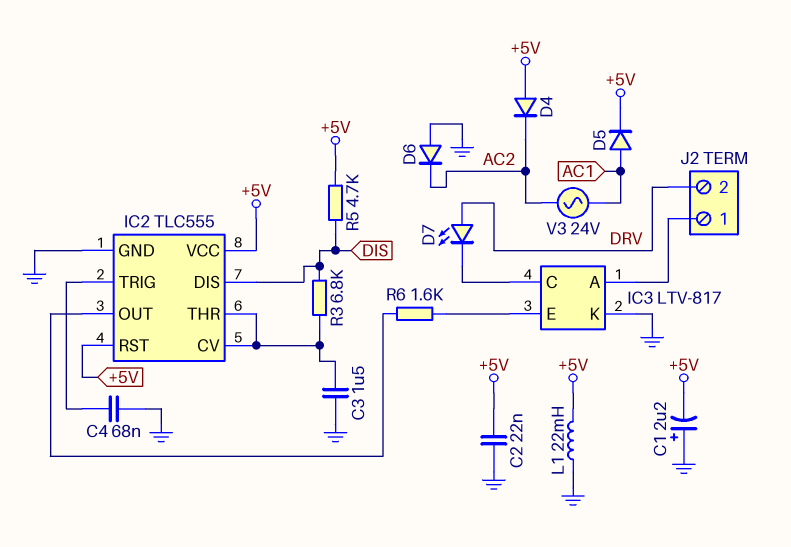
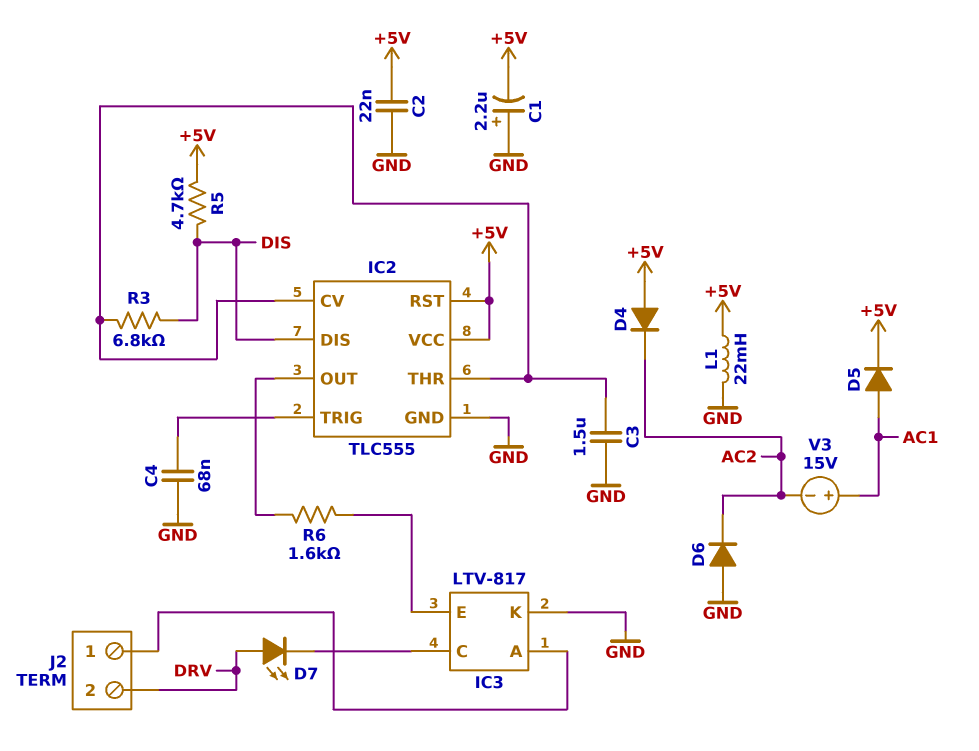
V3: AC 24V (AC1, AC2) -> 15V (plus AC1, minus AC2)

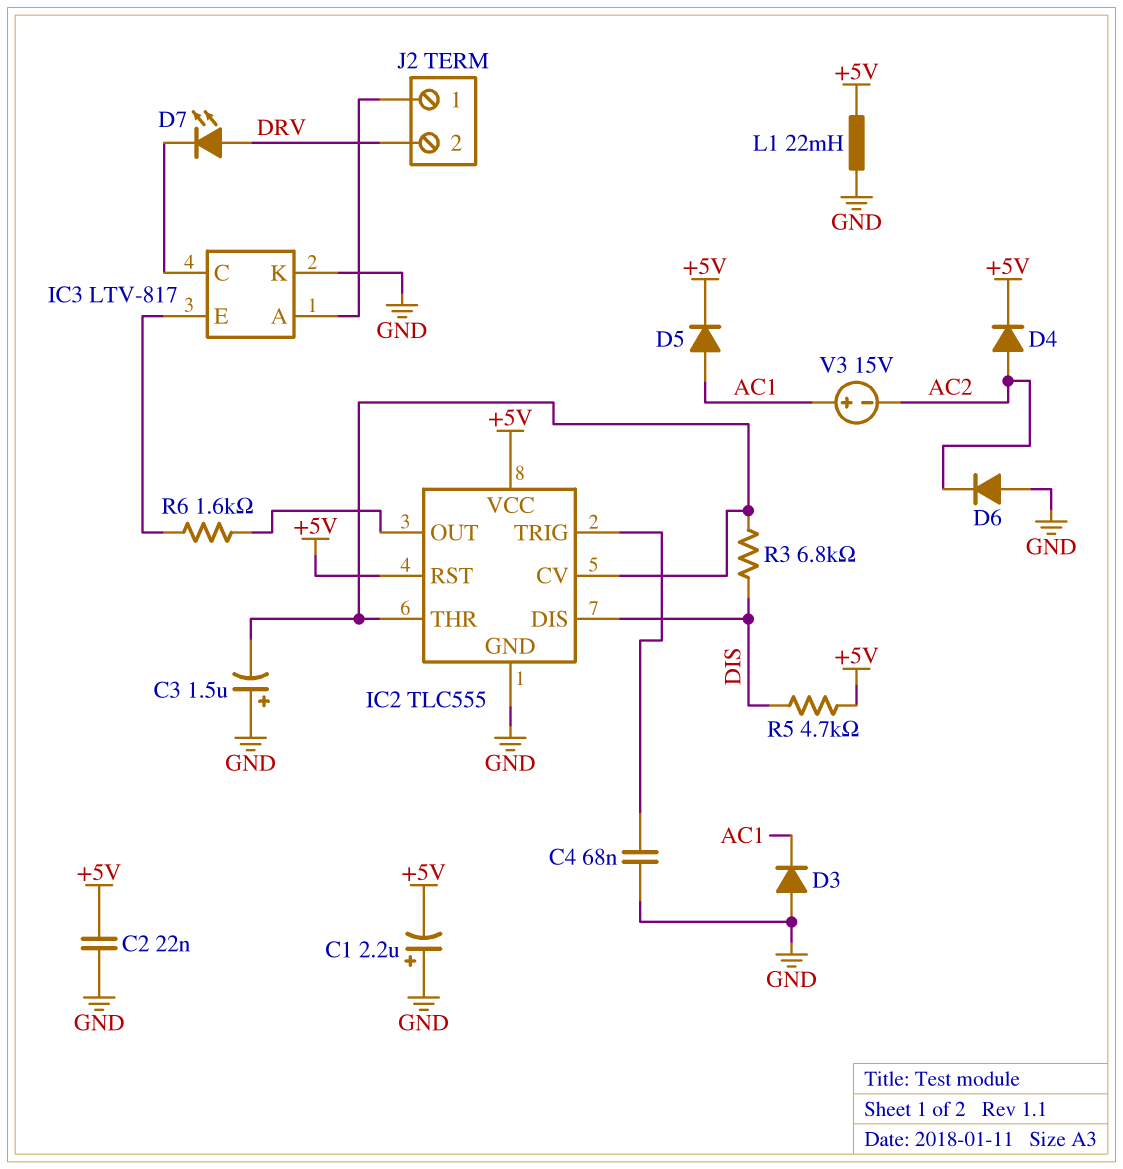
C3: 1.5uF (GND, IC2/CV) -> 1.5uF (plus GND, minus IC2/CV)
D3: none -> diode (A GND, K AC1)
D4: diode (A +5V, K AC2) -> diode (A AC2, K +5V)

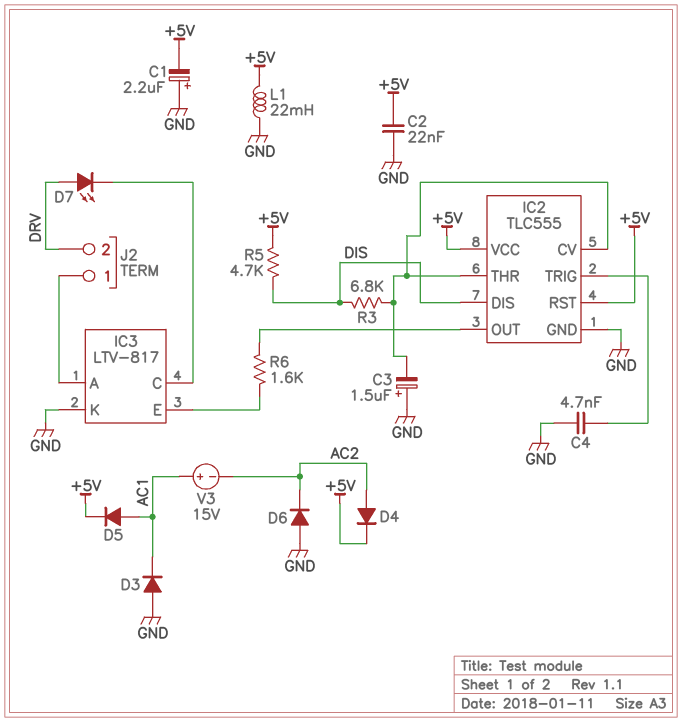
C4: 68nF (GND, IC2/TRIG) -> 4.7nF (GND, IC2/TRIG)

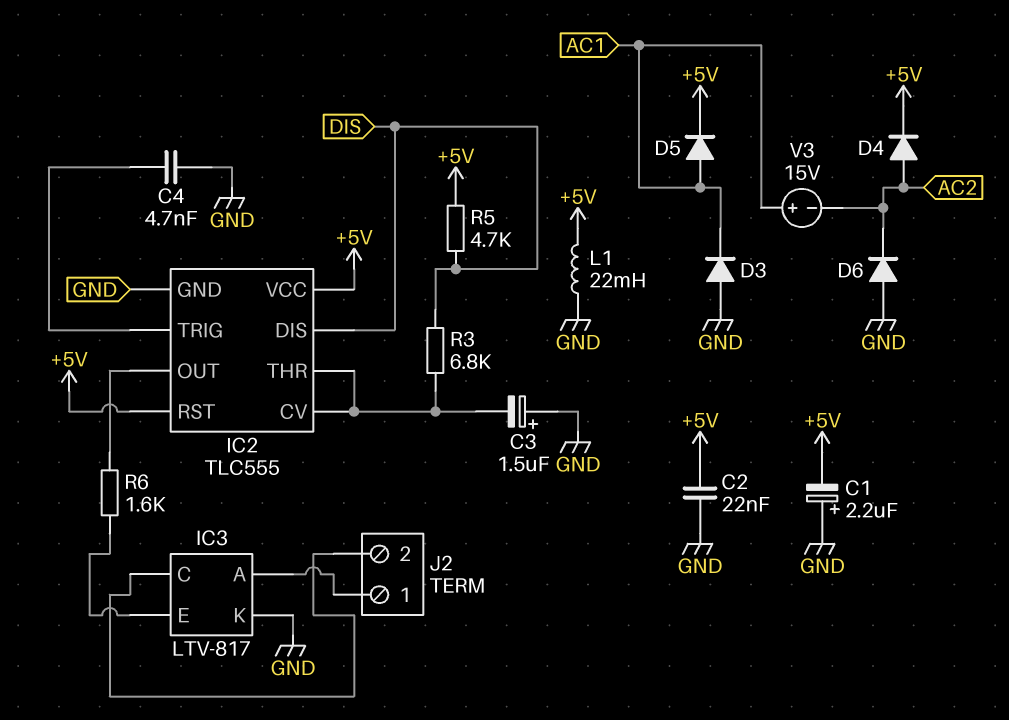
D7: LED (A DRV, K IC3/C) -> none
J2 pin 2: DRV -> IC3/C

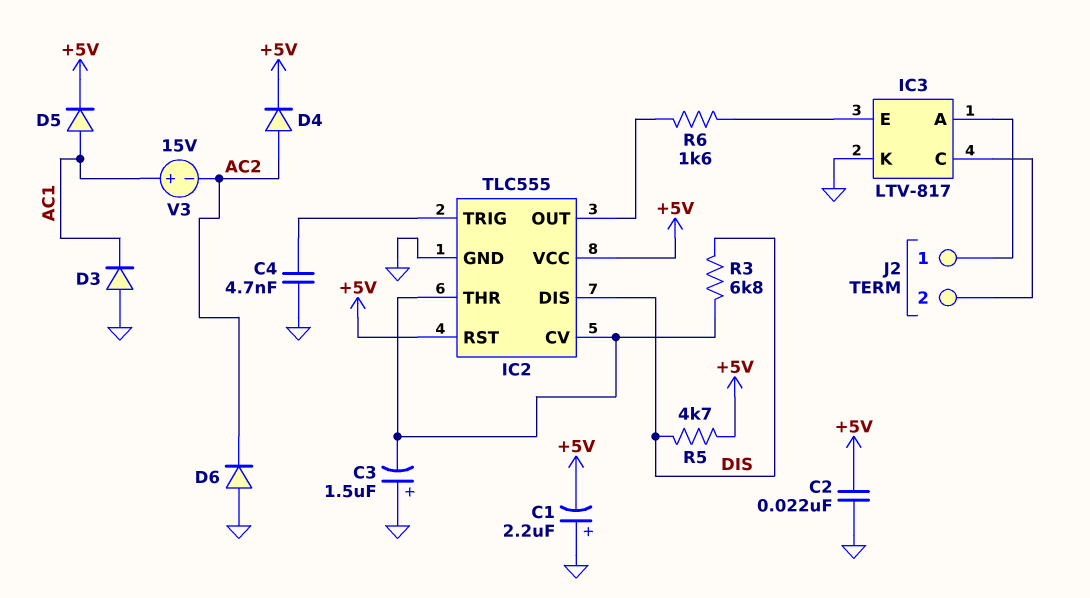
L1: 22mH (+5V, GND) -> none

